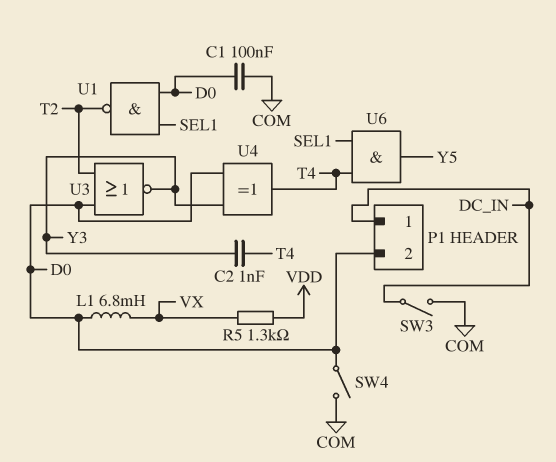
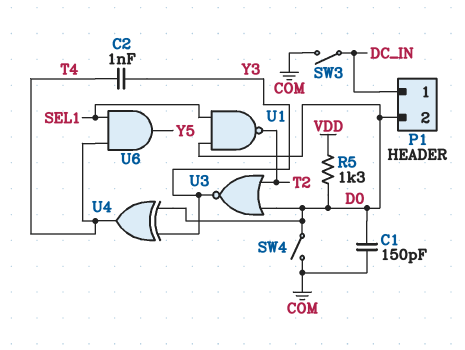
C1: 100nF (COM, D0) -> 150pF (COM, D0)
L1: 6.8mH (D0, VX) -> none
R5: 1.3k (VDD, VX) -> 1.3k (D0, VDD)

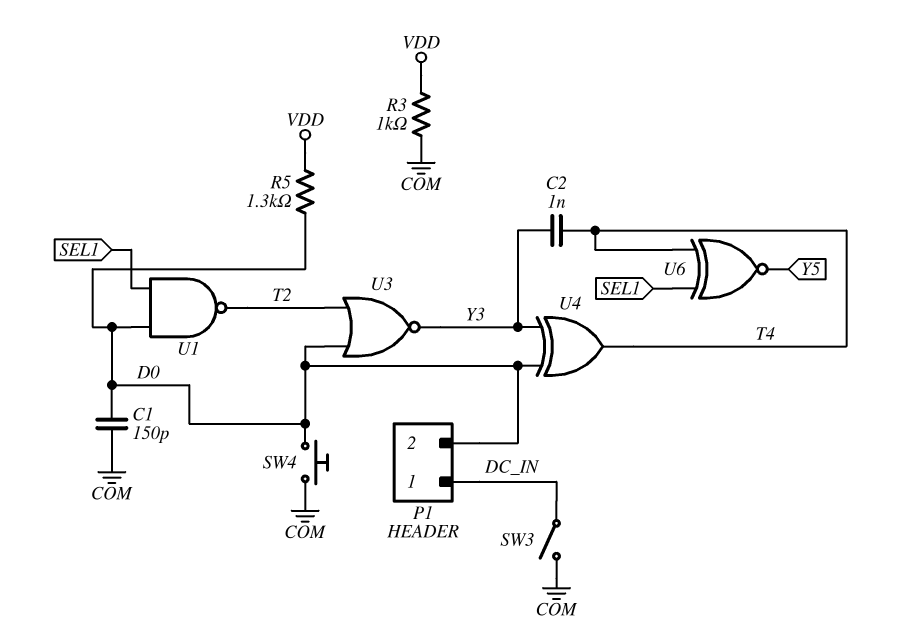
R3: none -> 1k (COM, VDD)
SW4: switch (COM, D0) -> button (COM, D0)
U6: AND (in SEL1, in T4, out Y5) -> XNOR (in SEL1, in T4, out Y5)

